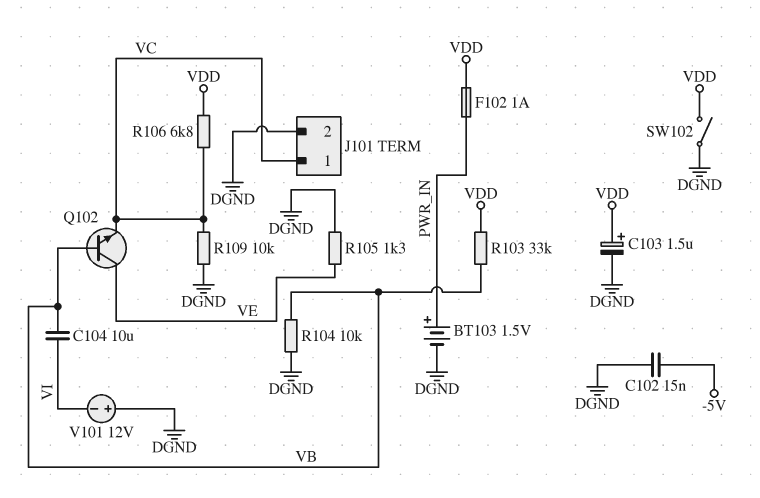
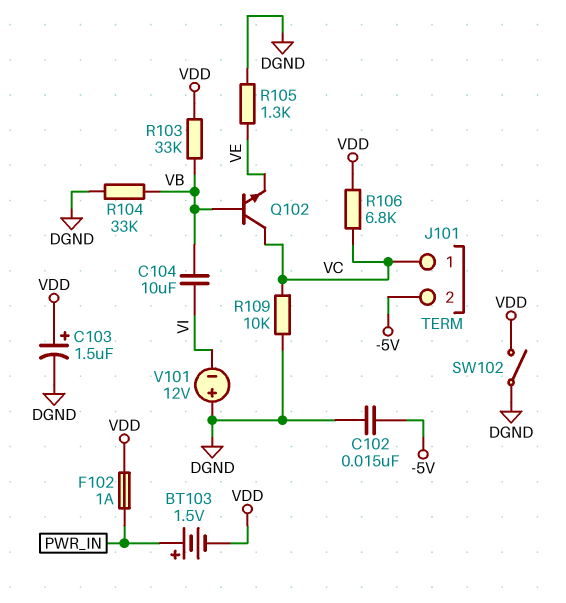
BT103: 1.5V (plus PWR_IN, minus DGND) -> 1.5V (plus PWR_IN, minus VDD)
J101 pin 2: DGND -> -5V
Q102: NPN (B VB, C VE, E VC) -> NPN (B VB, C VC, E VE)
R104: 10k (DGND, VB) -> 33k (DGND, VB)

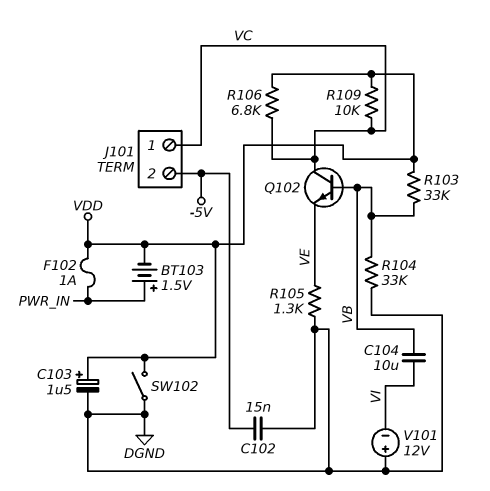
R109: 10k (DGND, VC) -> 10k (VC, VDD)

